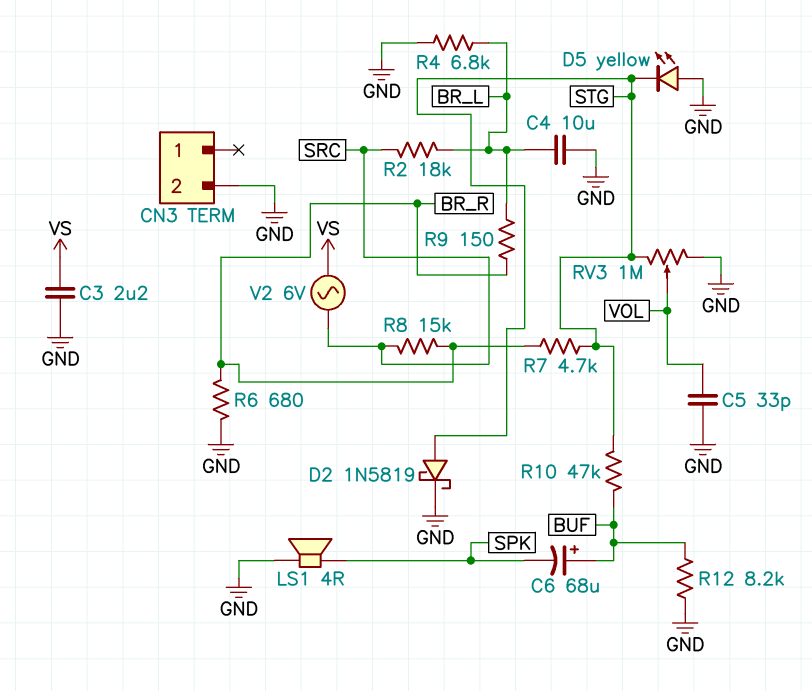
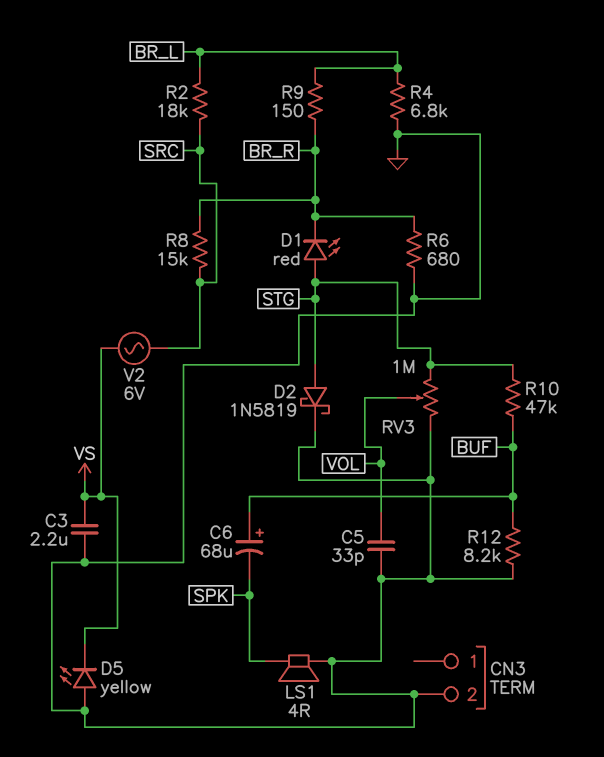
C4: 10uF (BR_L, GND) -> none
D1: none -> LED red (A STG, K BR_R)
D5: LED yellow (A GND, K STG) -> LED yellow (A GND, K VS)
R7: 4.7k (BR_R, STG) -> none

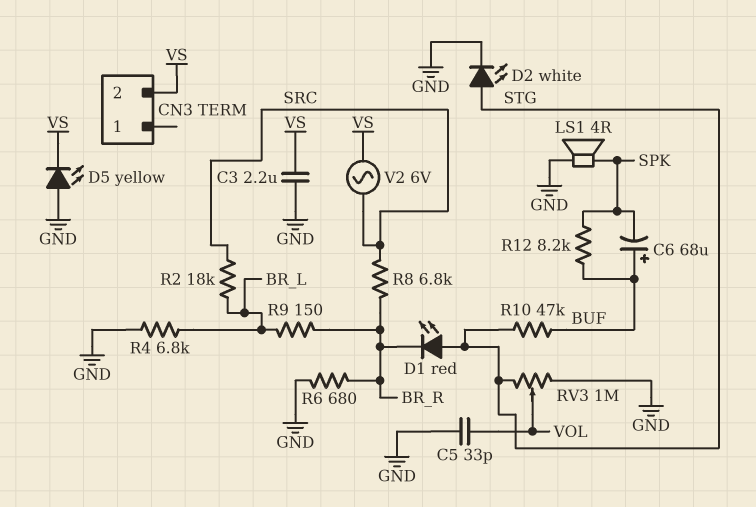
CN3 pin 2: GND -> VS
D2: schottky 1N5819 (A STG, K GND) -> LED white (A STG, K GND)
R8: 15k (BR_R, SRC) -> 6.8k (BR_R, SRC)
R12: 8.2k (BUF, GND) -> 8.2k (BUF, SPK)

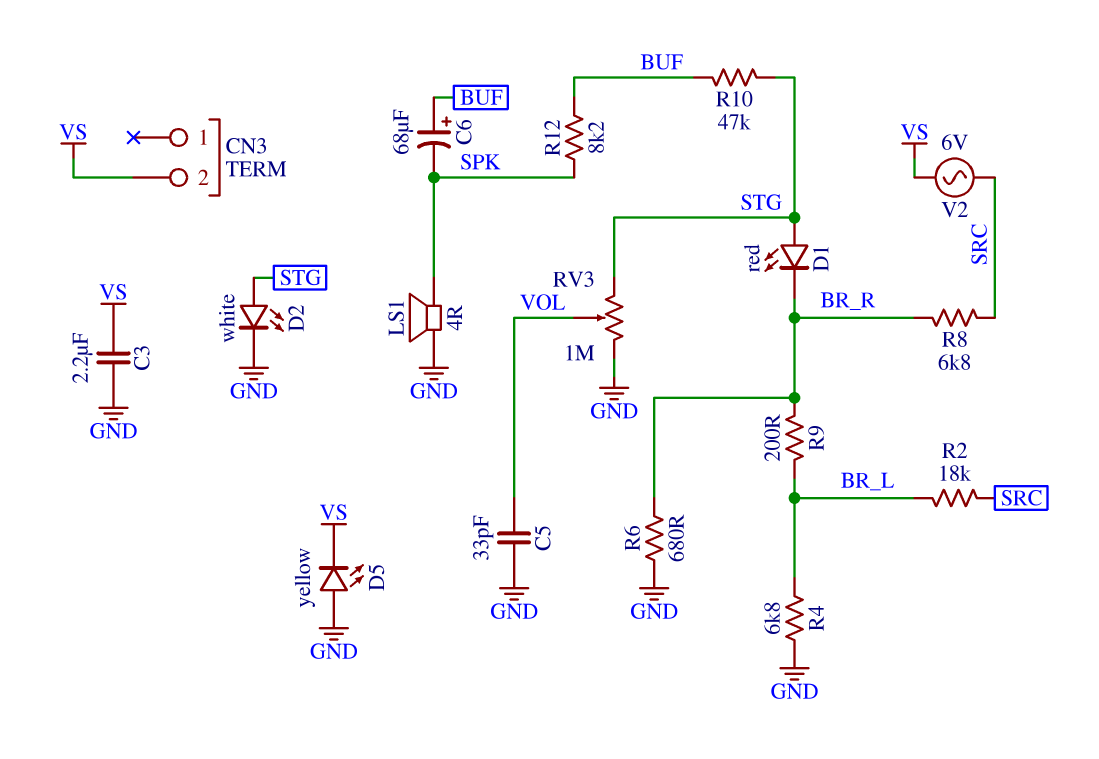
R9: 150 (BR_L, BR_R) -> 200 (BR_L, BR_R)

